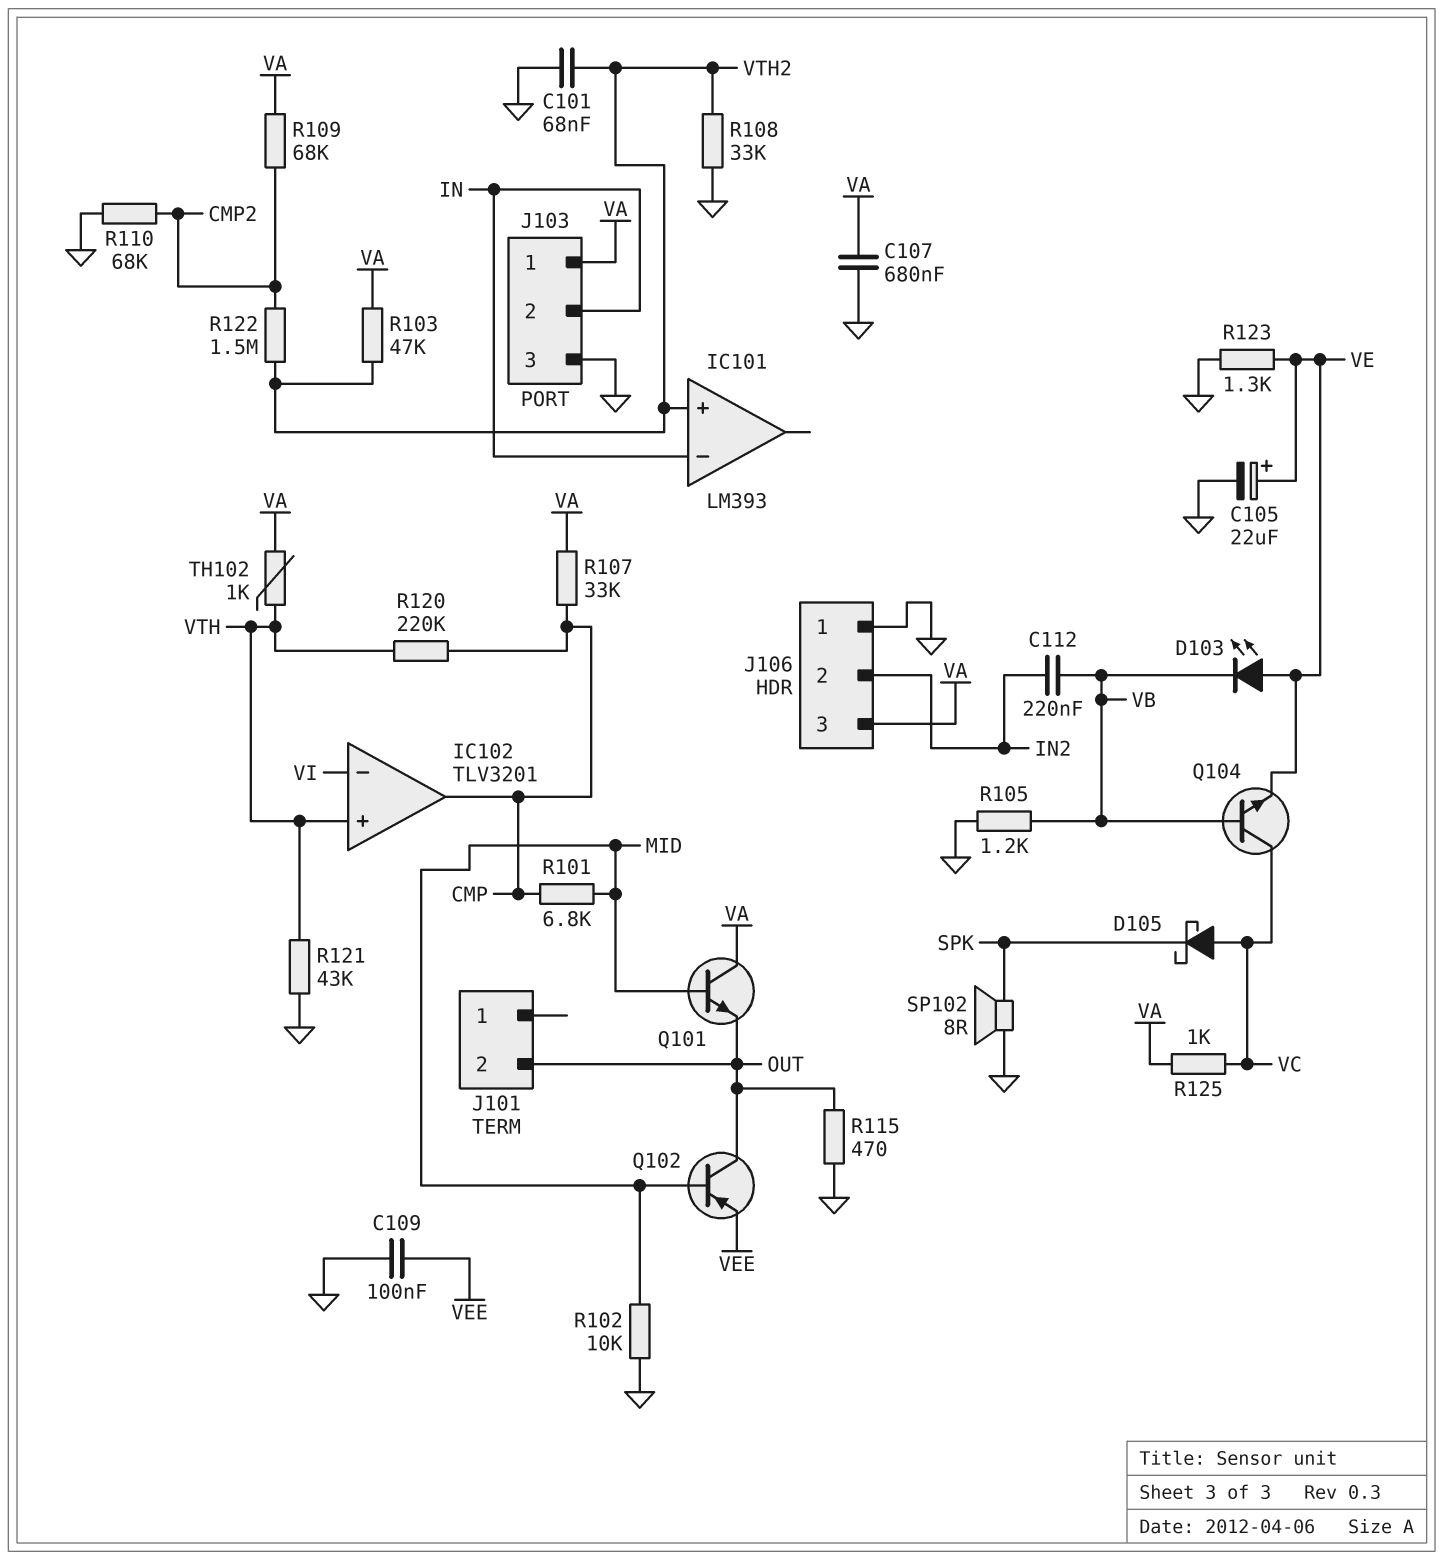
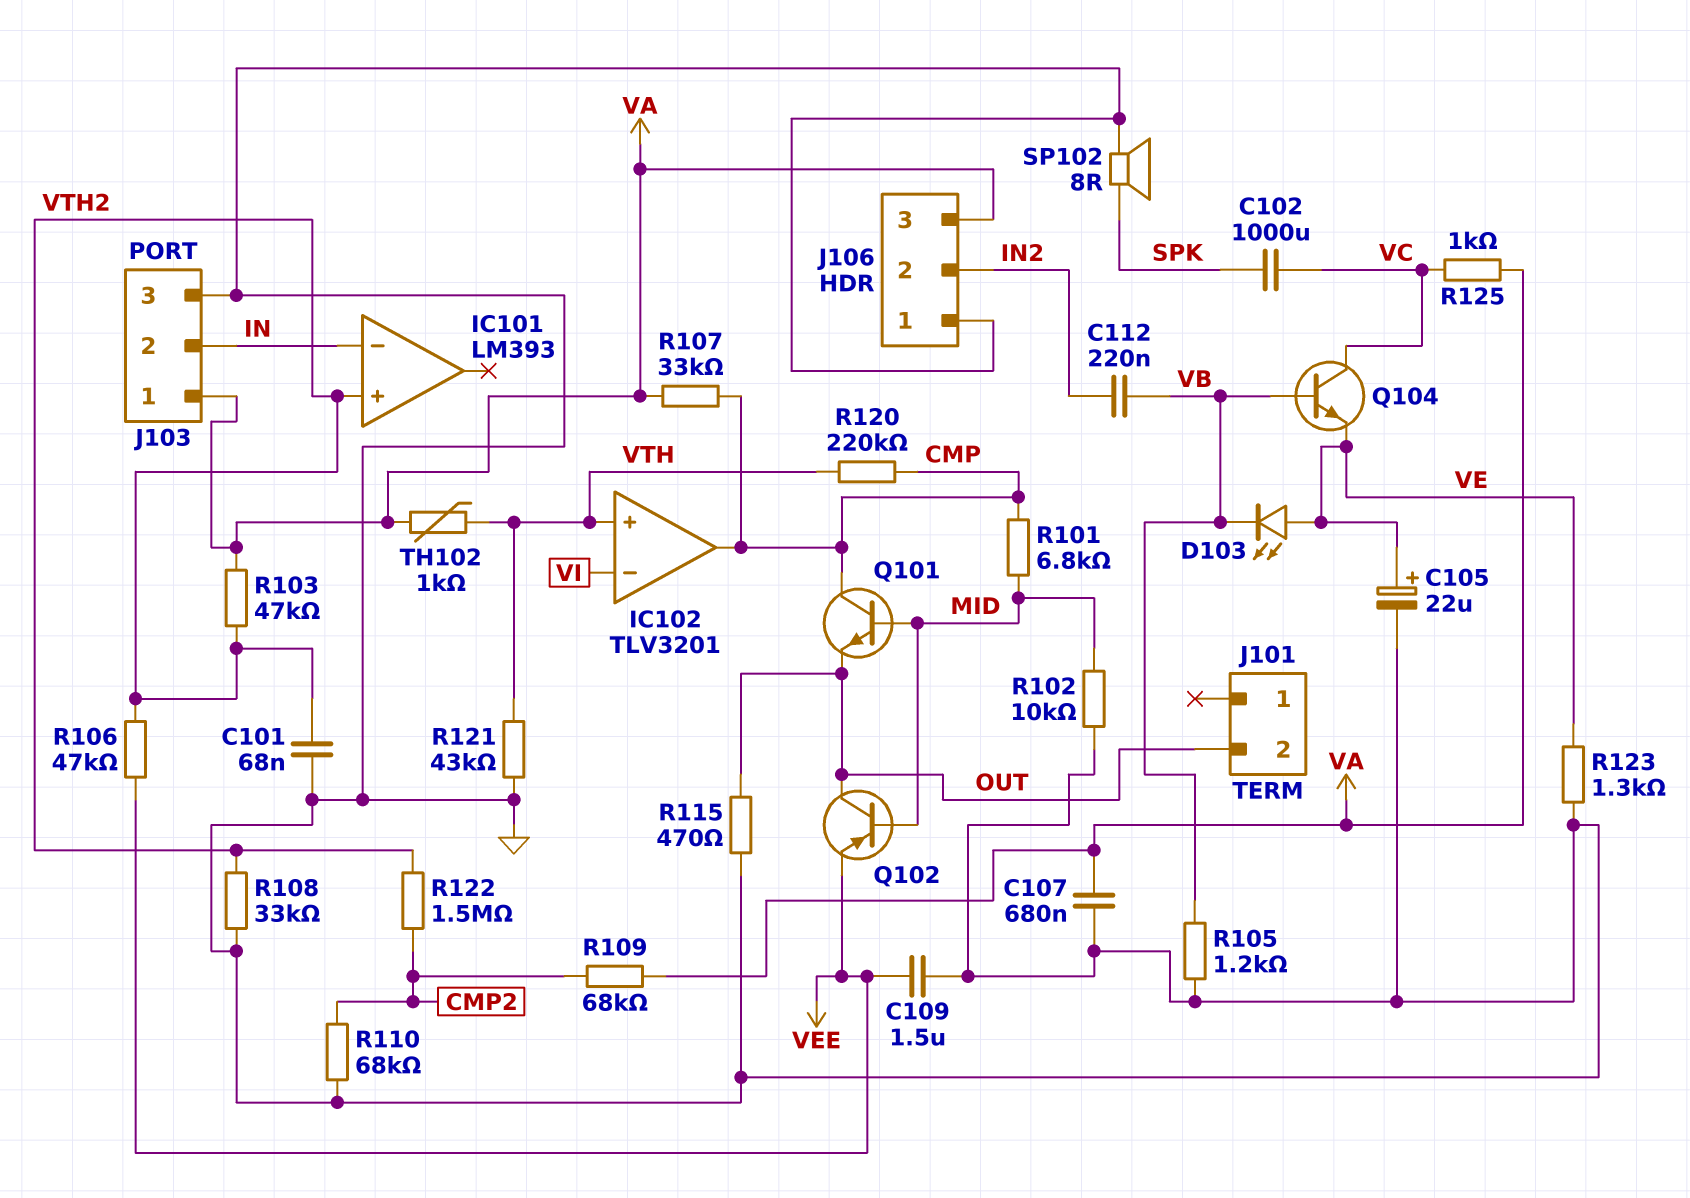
C102: none -> 1000uF (SPK, VC)
C109: 100nF (GND, VEE) -> 1.5uF (GND, VEE)
D105: schottky (A VC, K SPK) -> none
Q101: NPN (B MID, C VA, E OUT) -> NPN (B MID, C CMP, E OUT)
R106: none -> 47k (VEE, VTH2)

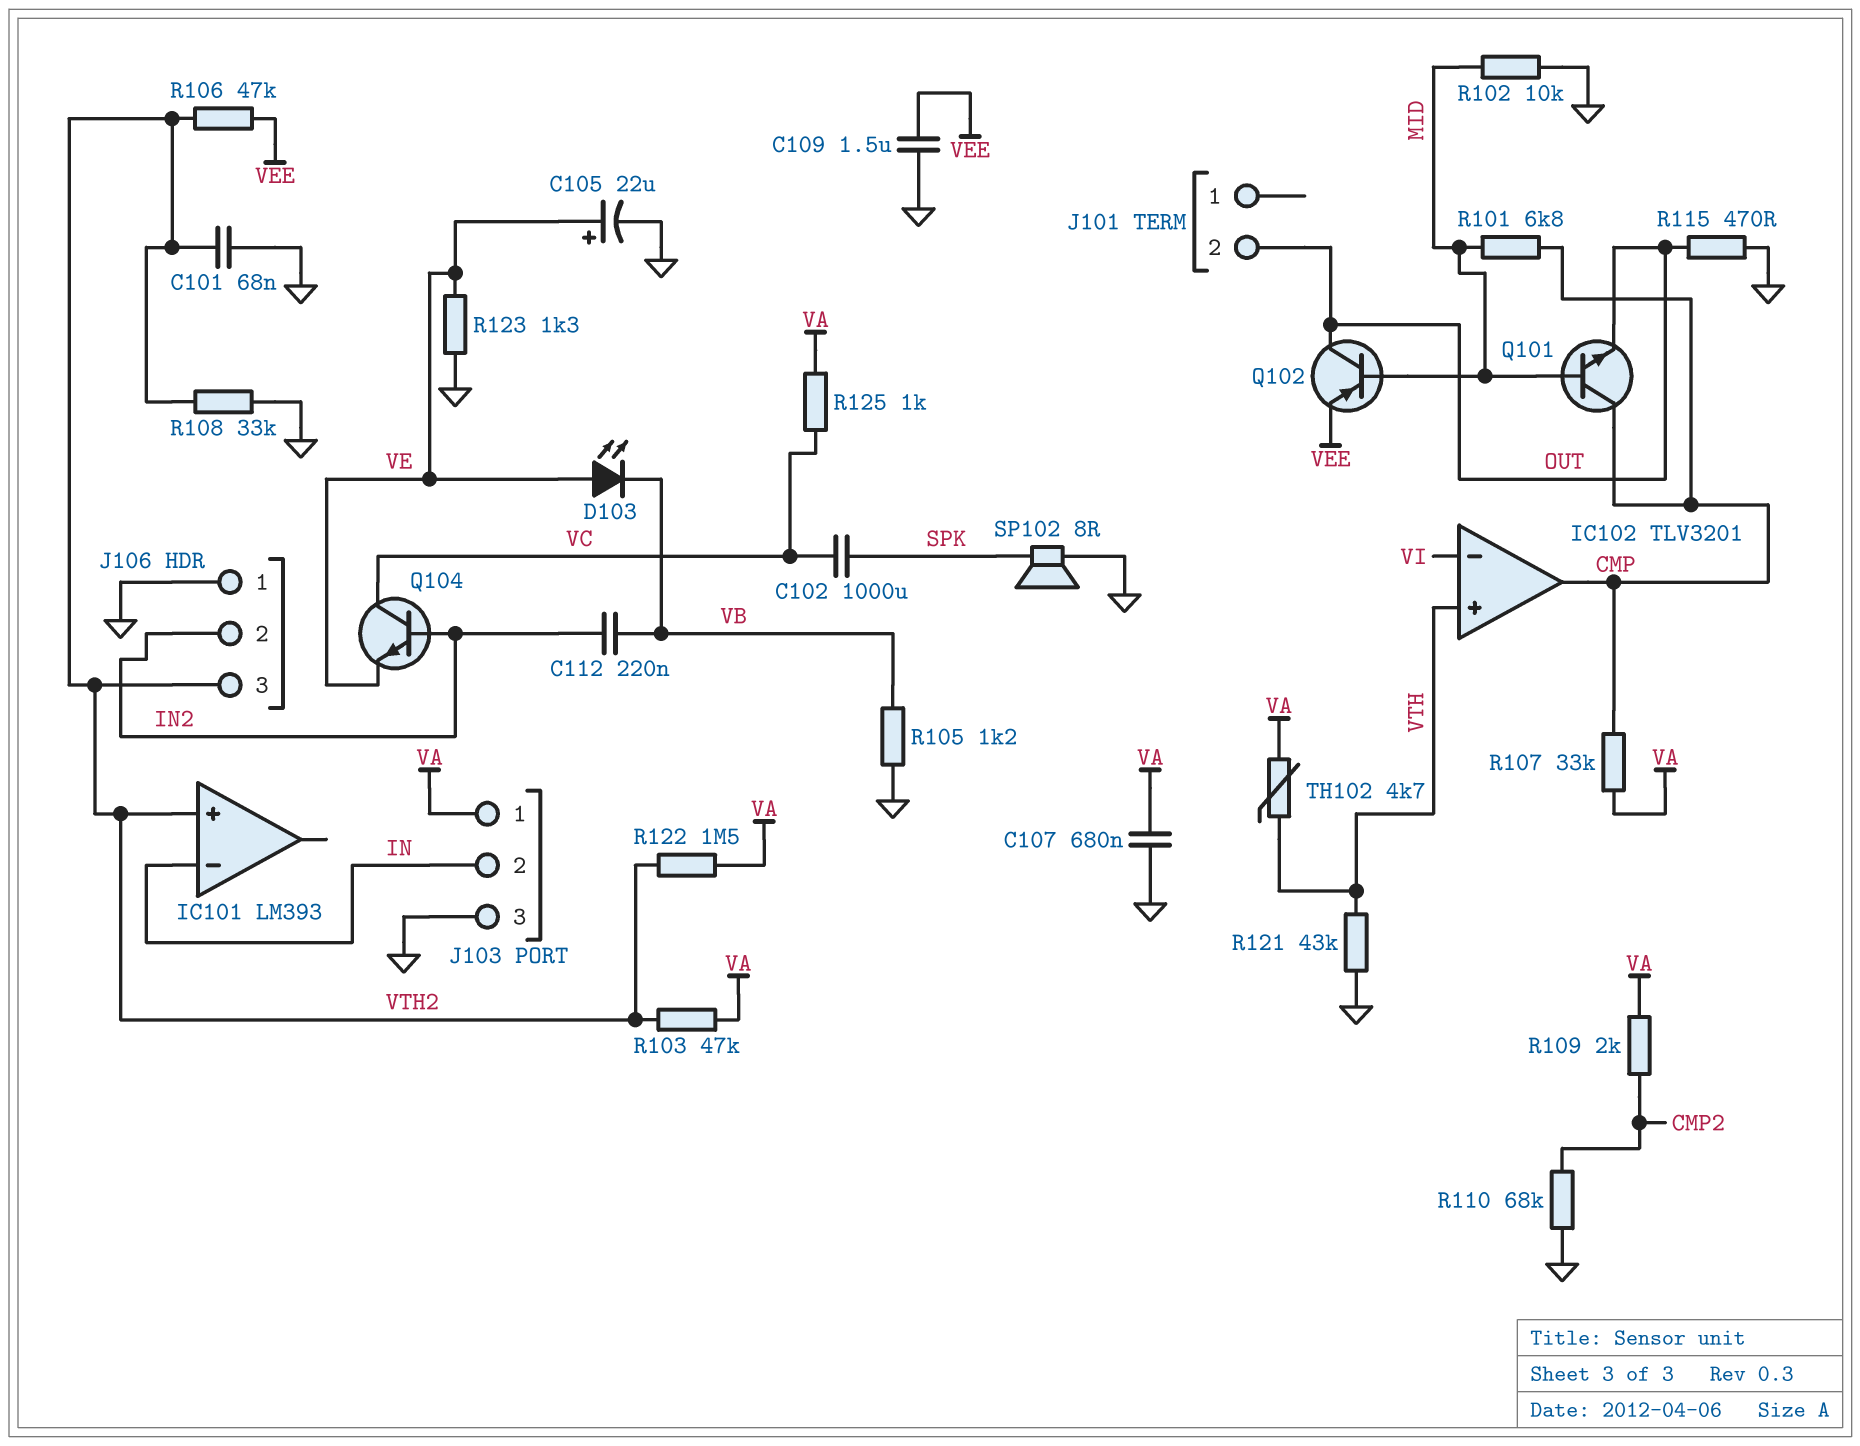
J106 pin 3: VA -> VTH2
Q104: NPN (B VB, C VC, E VE) -> NPN (B IN2, C VC, E VE)
R109: 68k (CMP2, VA) -> 2k (CMP2, VA)
R120: 220k (CMP, VTH) -> none
R122: 1.5M (CMP2, VTH2) -> 1.5M (VA, VTH2)
TH102: 1k (VA, VTH) -> 4.7k (VA, VTH)

